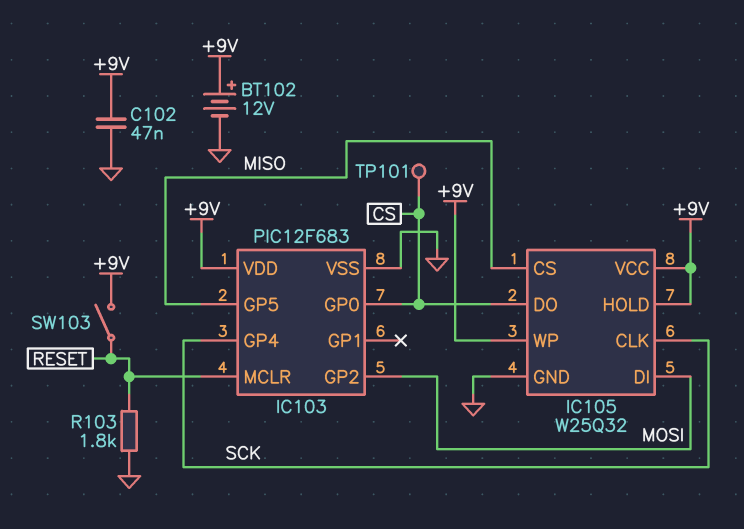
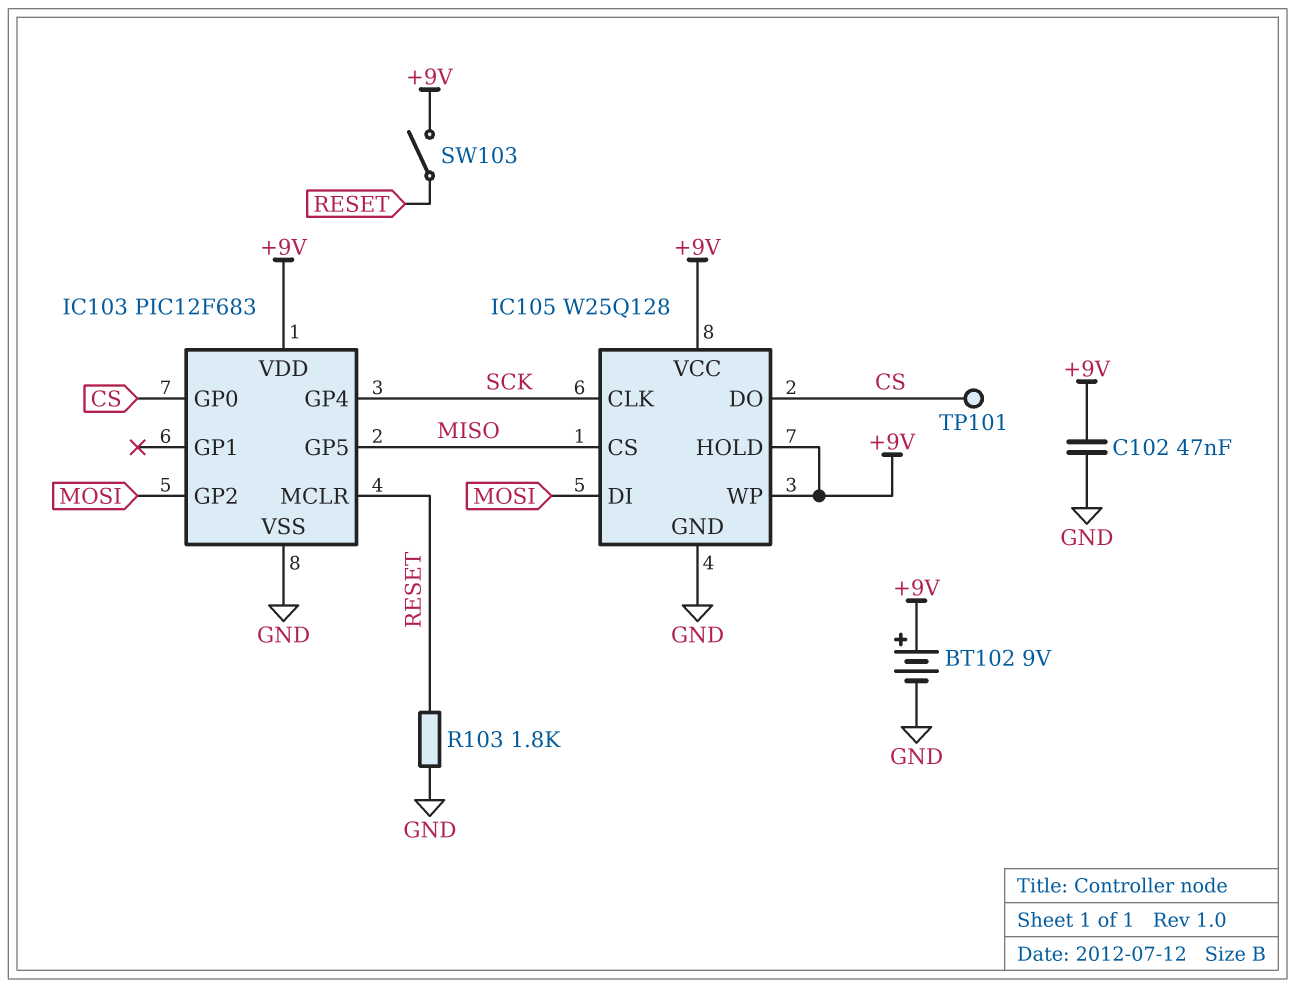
BT102: 12V (plus +9V, minus GND) -> 9V (plus +9V, minus GND)
IC105: W25Q32 -> W25Q128

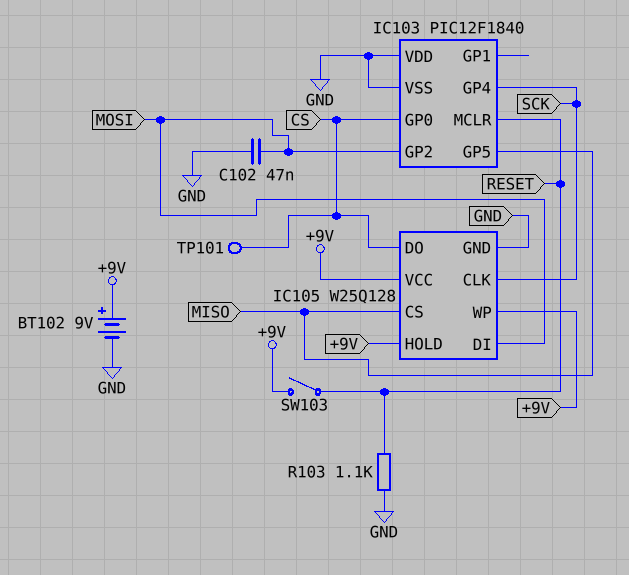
C102: 47nF (+9V, GND) -> 47nF (GND, MOSI)
IC103: PIC12F683 -> PIC12F1840
IC103 pin VDD: +9V -> GND
R103: 1.8k (GND, RESET) -> 1.1k (GND, RESET)

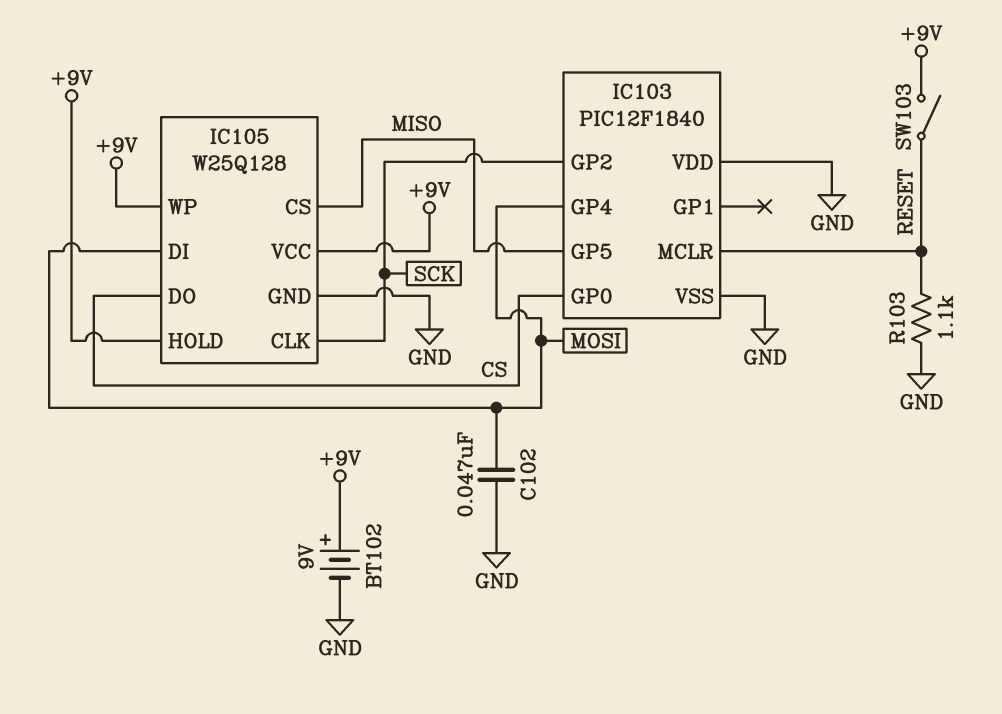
IC103 pin GP2: MOSI -> SCK
IC103 pin GP4: SCK -> MOSI
TP101: test point (CS) -> none

